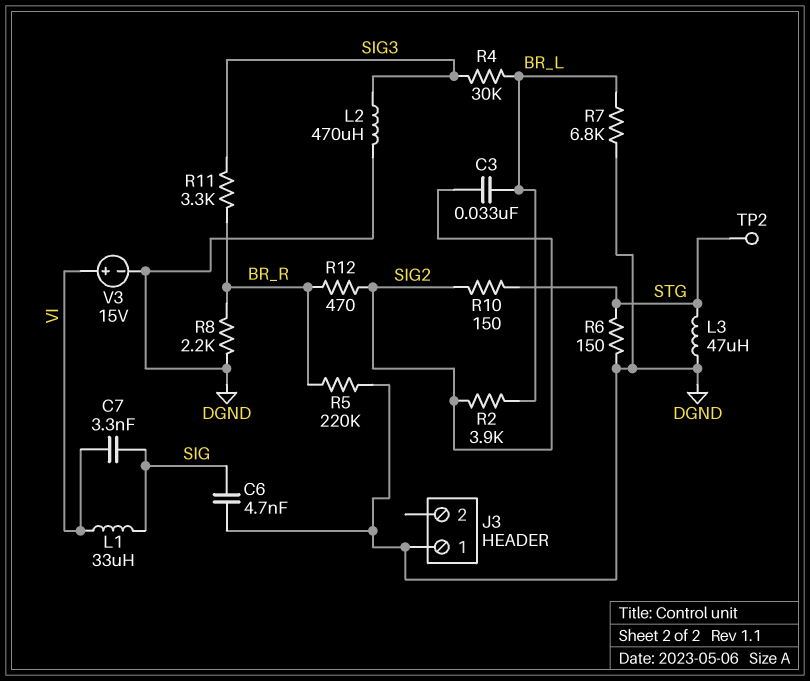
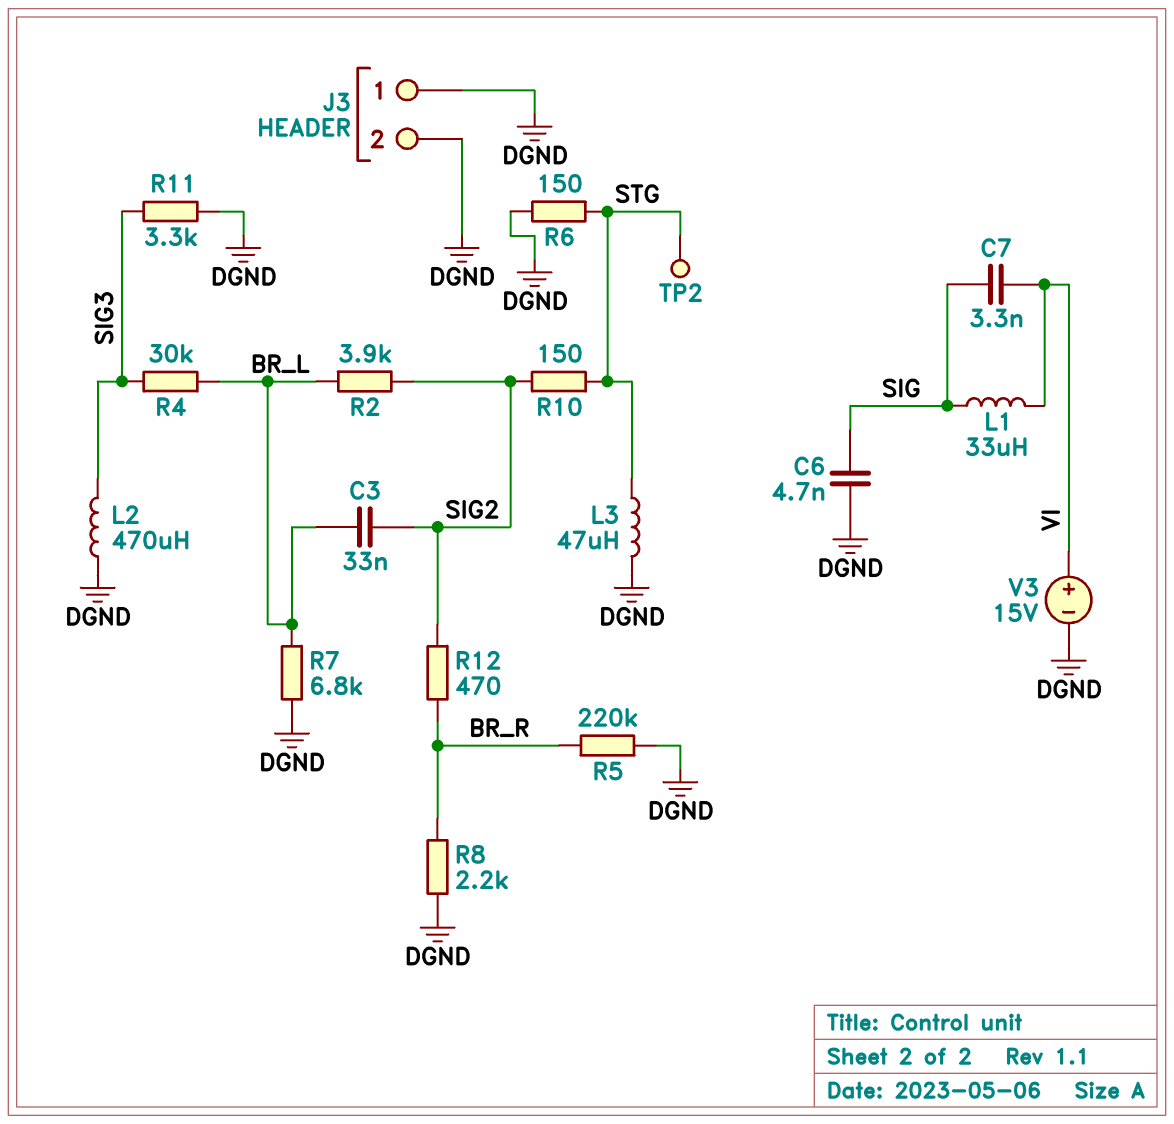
J3 pin 2: none -> DGND
R11: 3.3k (BR_R, SIG3) -> 3.3k (DGND, SIG3)

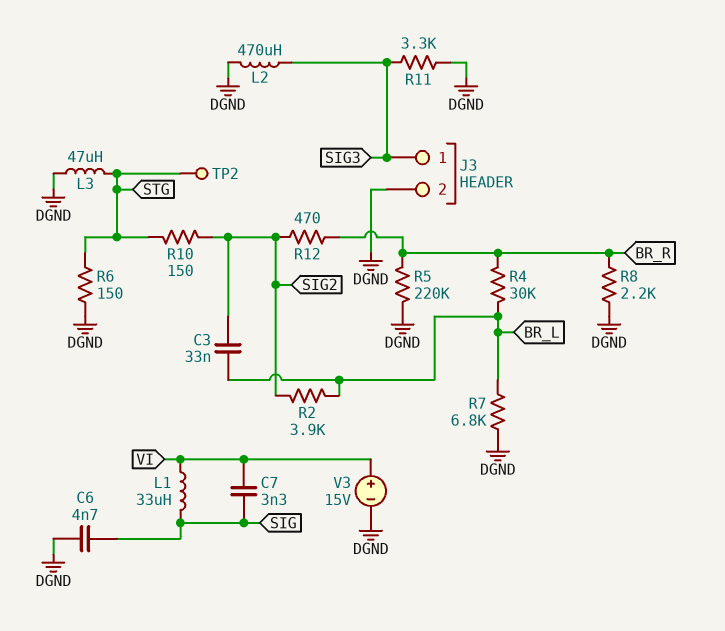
J3 pin 1: DGND -> SIG3
R4: 30k (BR_L, SIG3) -> 30k (BR_L, BR_R)

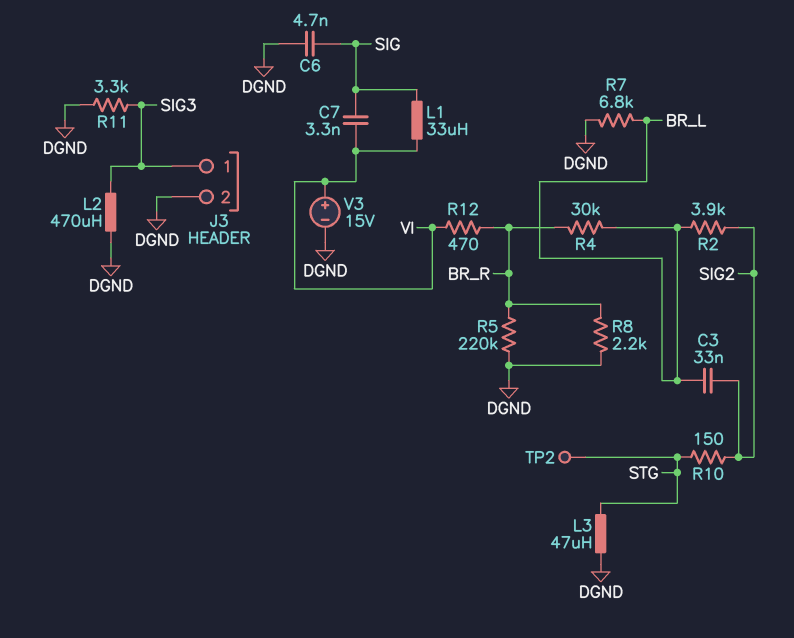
R6: 150 (DGND, STG) -> none
R12: 470 (BR_R, SIG2) -> 470 (BR_R, VI)

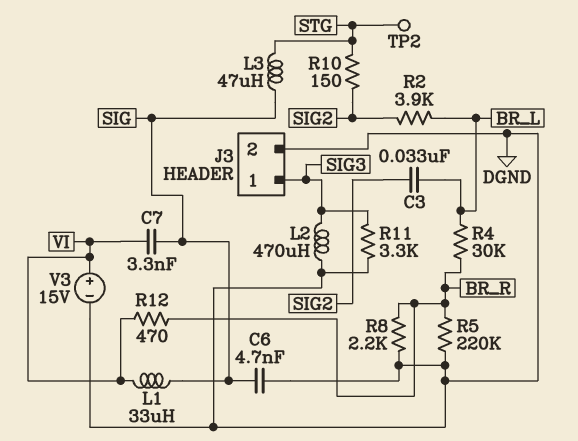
L3: 47uH (DGND, STG) -> 47uH (SIG, STG)
R7: 6.8k (BR_L, DGND) -> none

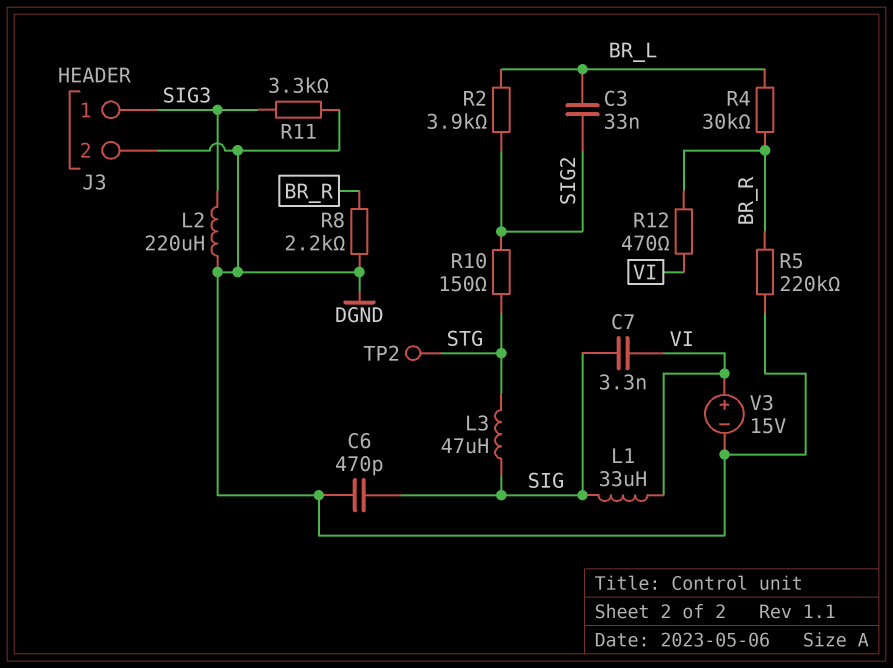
C6: 4.7nF (DGND, SIG) -> 470pF (DGND, SIG)
L2: 470uH (DGND, SIG3) -> 220uH (DGND, SIG3)

